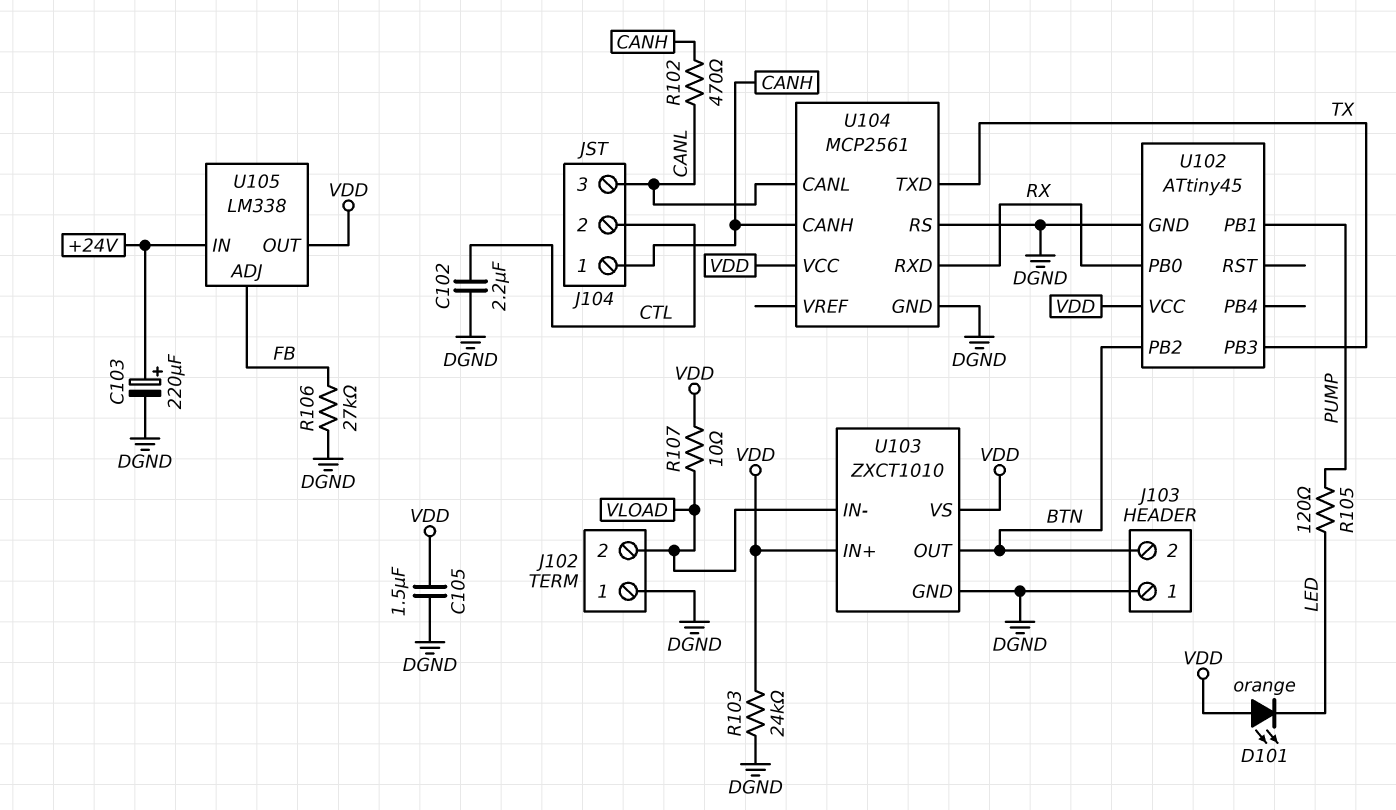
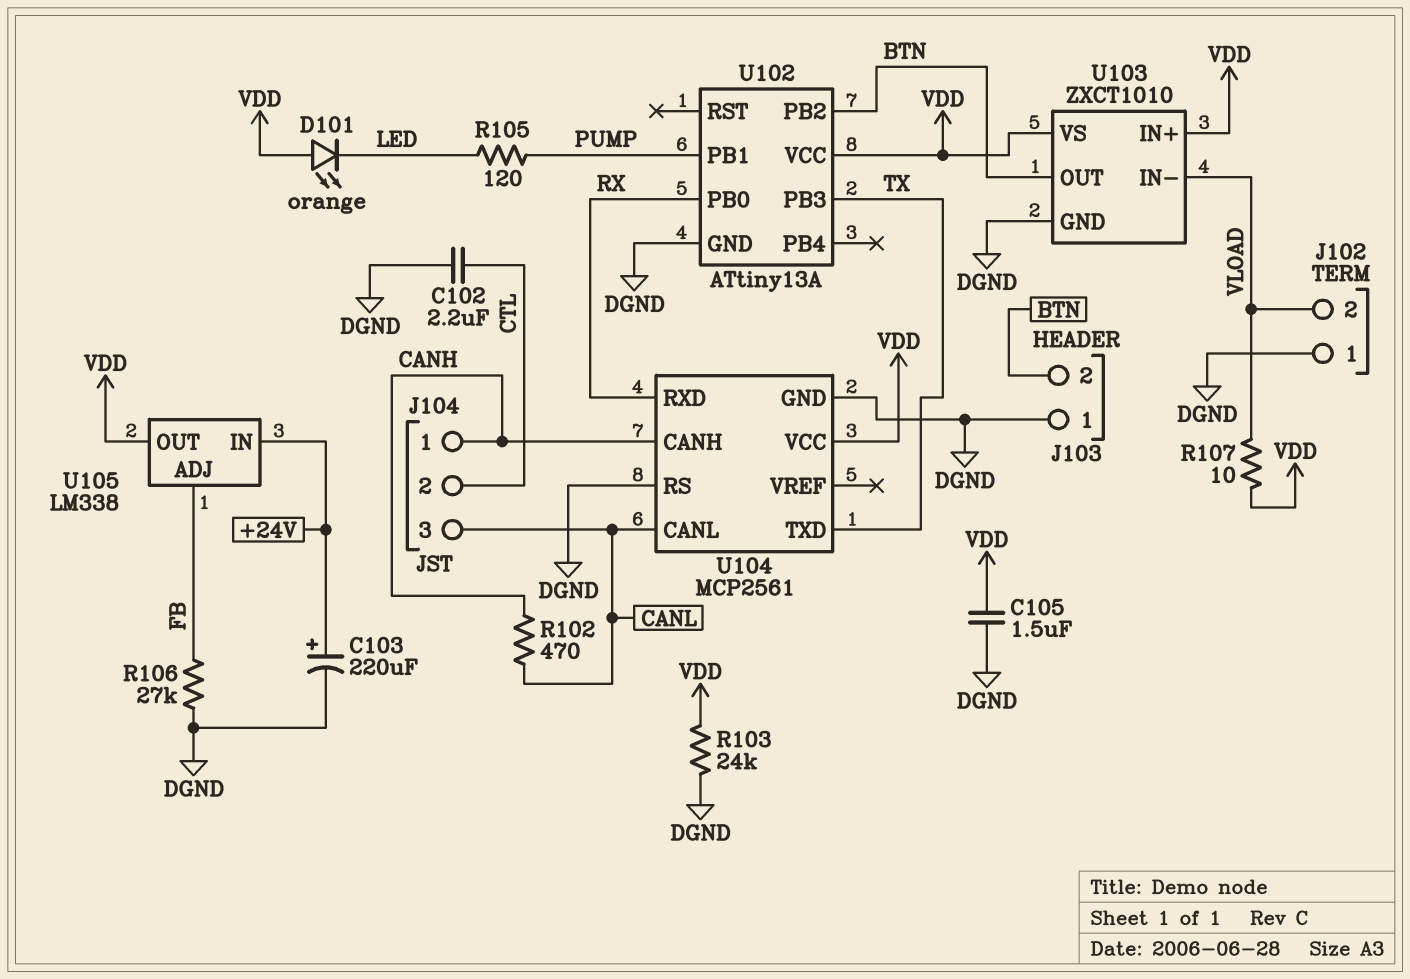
U102: ATtiny45 -> ATtiny13A

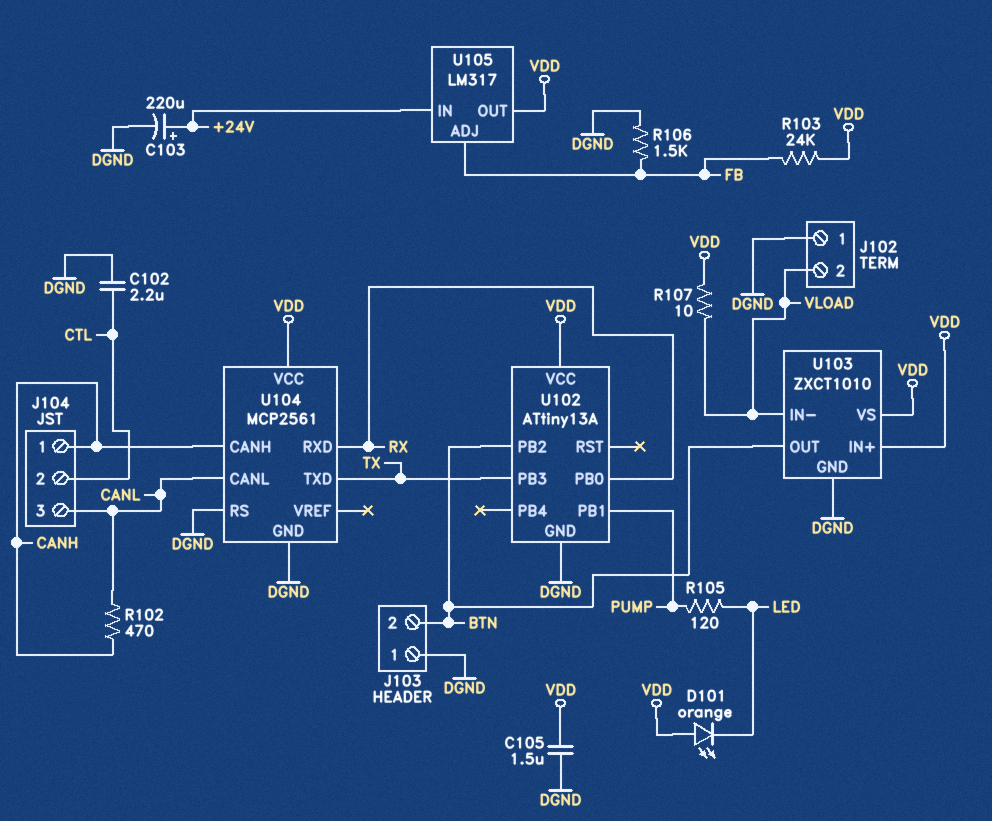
R103: 24k (DGND, VDD) -> 24k (FB, VDD)
R106: 27k (DGND, FB) -> 1.5k (DGND, FB)
U105: LM338 -> LM317

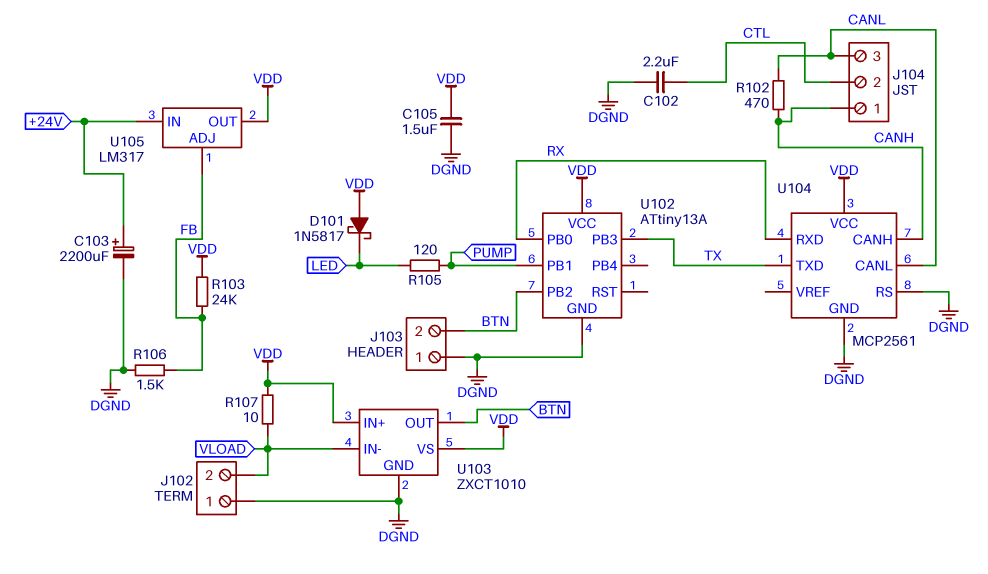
C103: 220uF (plus +24V, minus DGND) -> 2200uF (plus +24V, minus DGND)
D101: LED orange (A VDD, K LED) -> schottky 1N5817 (A VDD, K LED)

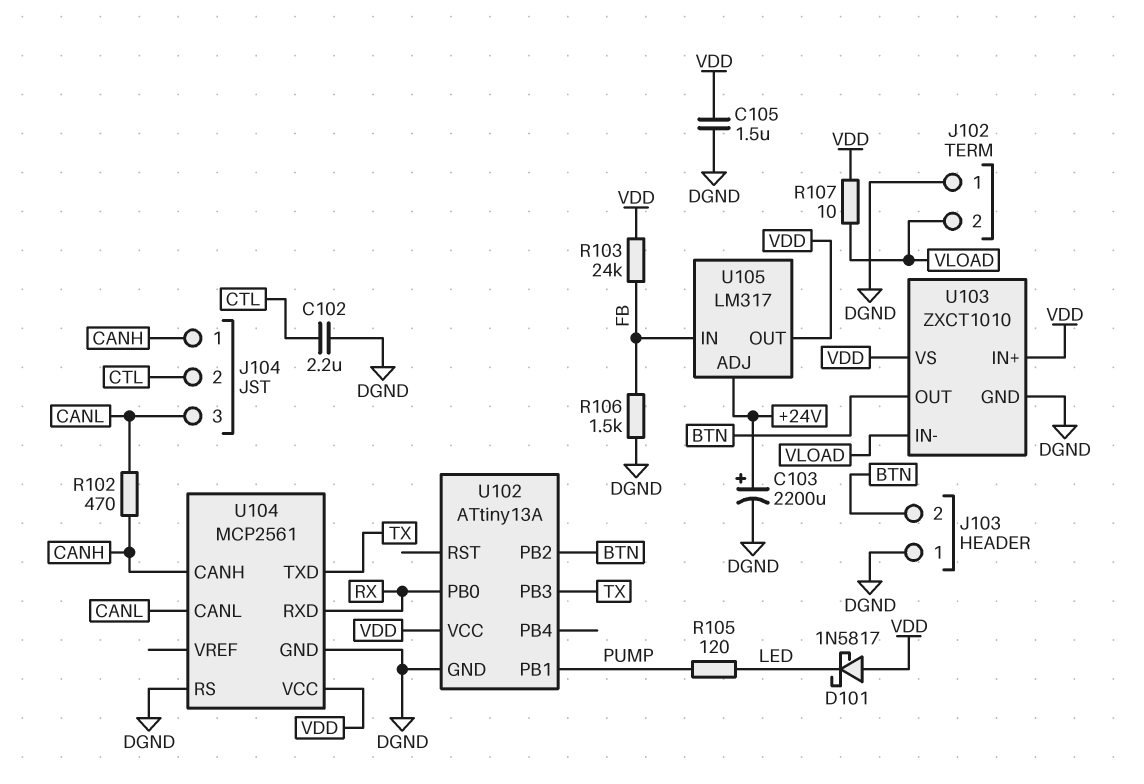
U105 pin ADJ: FB -> +24V
U105 pin IN: +24V -> FB

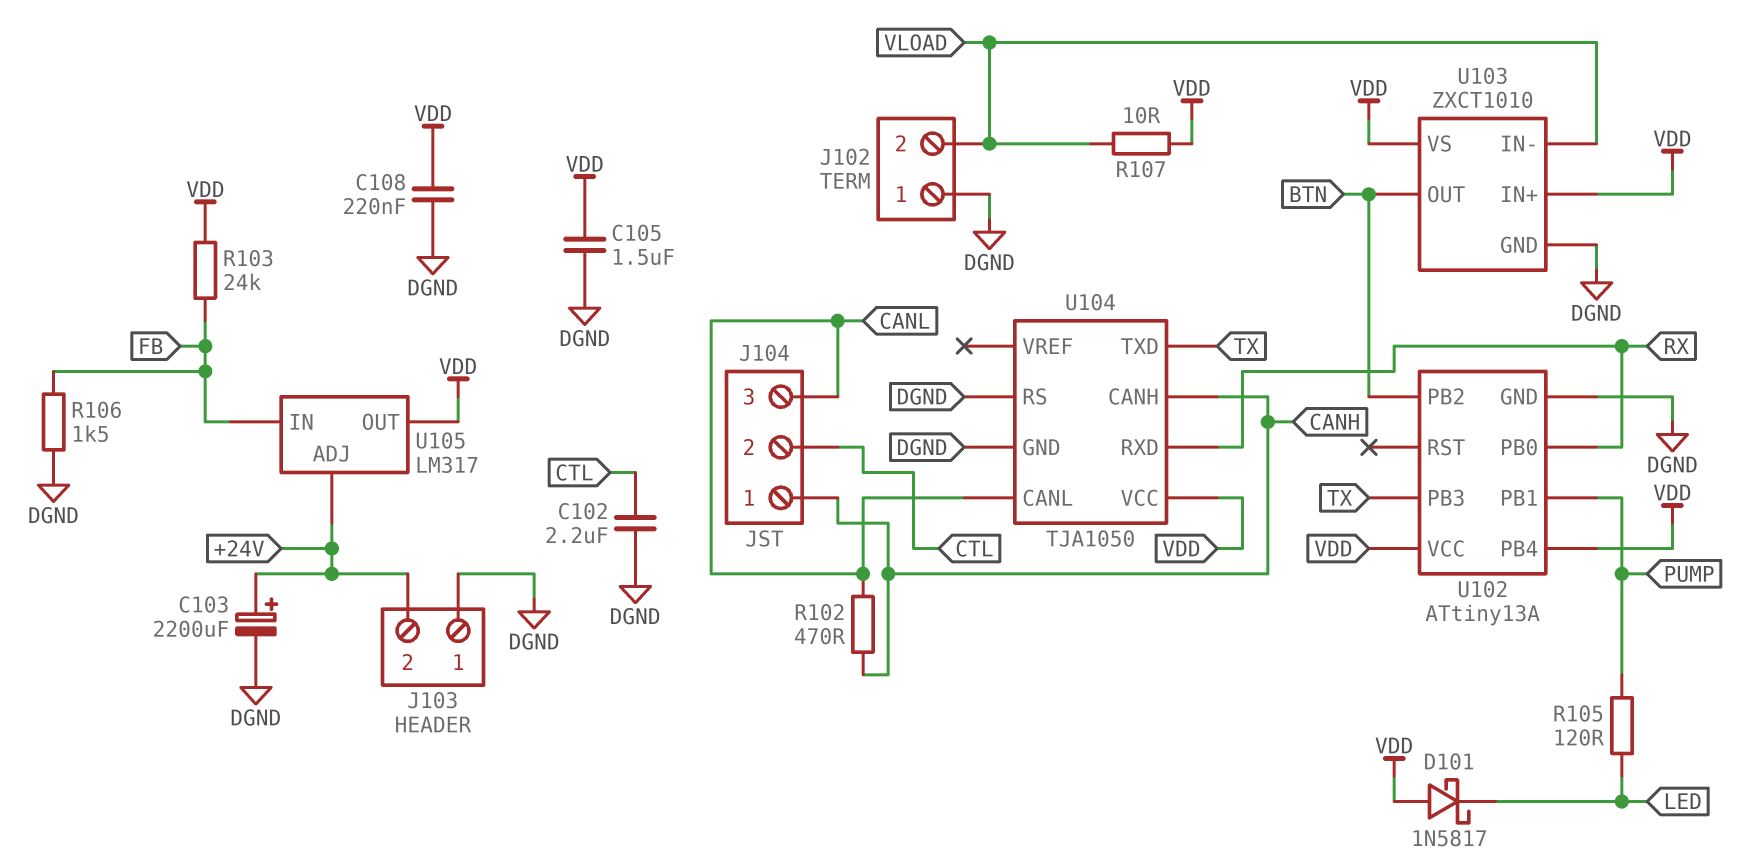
C108: none -> 220nF (DGND, VDD)
J103 pin 2: BTN -> +24V
U102 pin PB4: none -> VDD
U104: MCP2561 -> TJA1050

